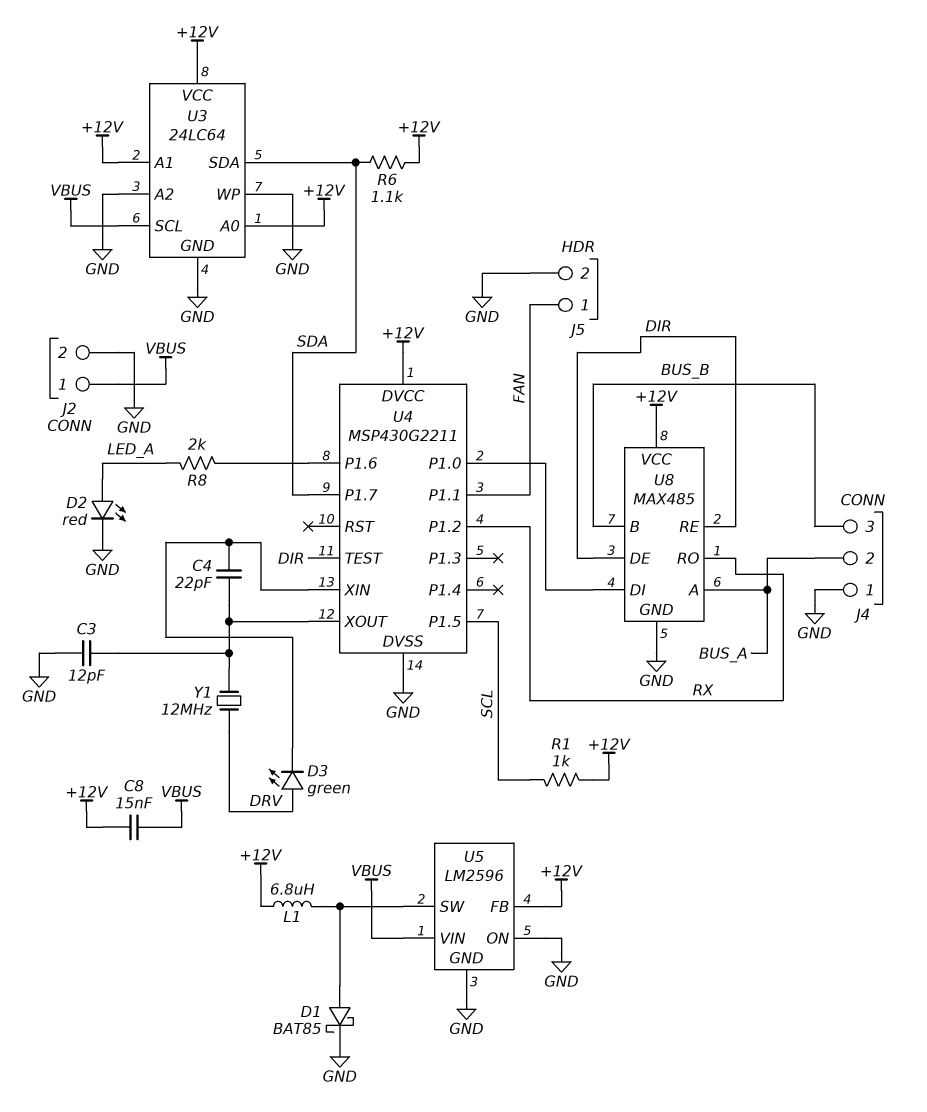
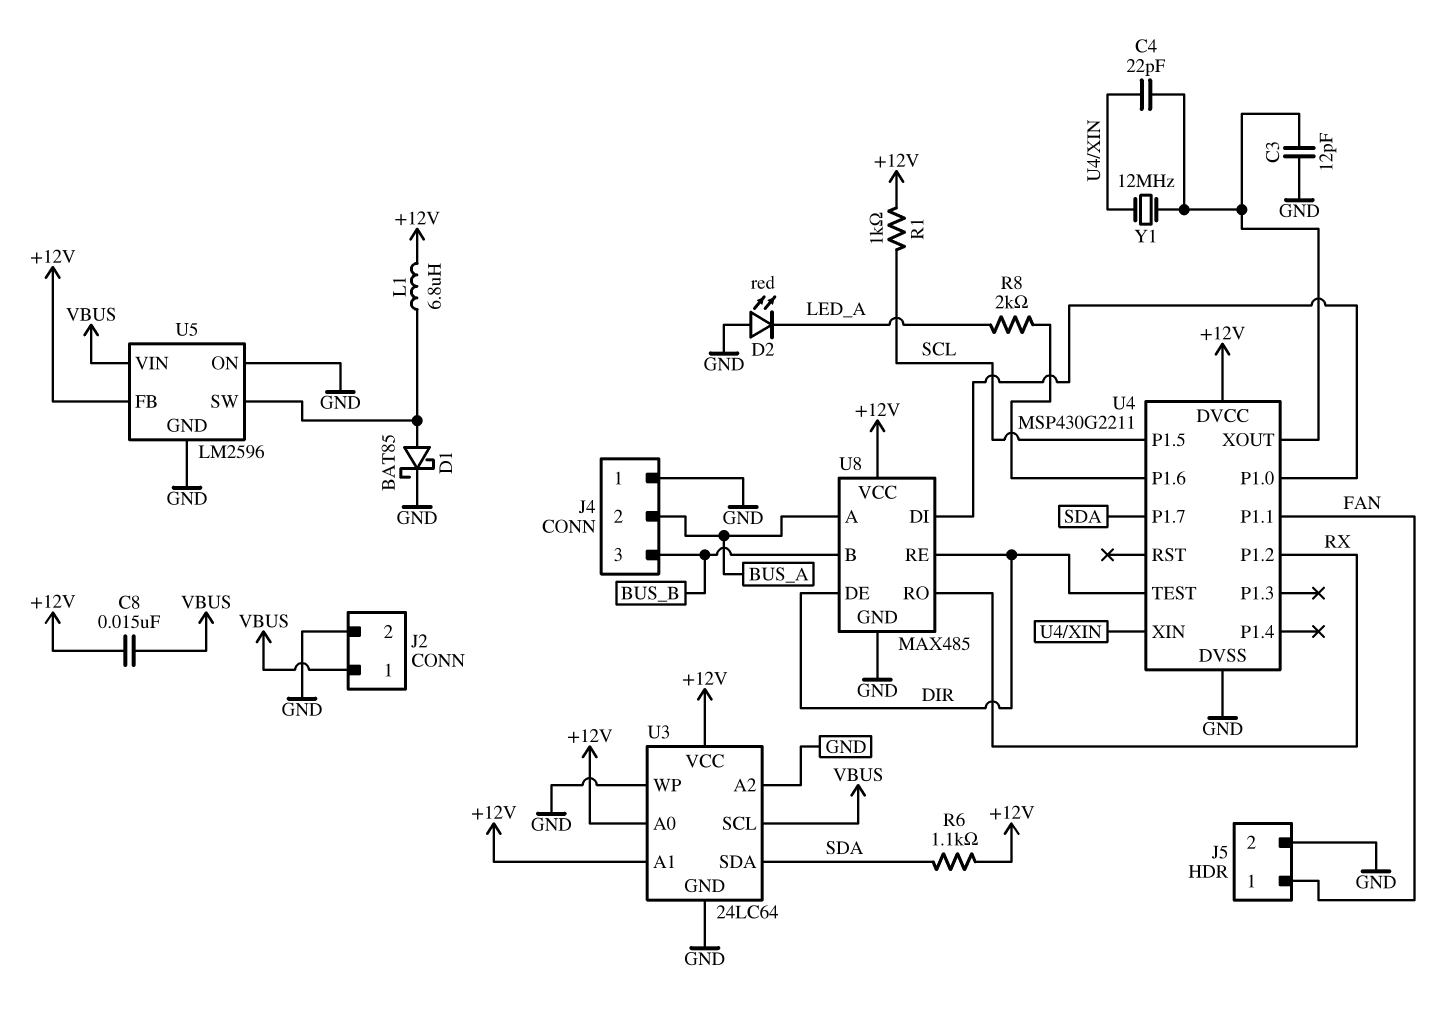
D2: LED red (A LED_A, K GND) -> LED red (A GND, K LED_A)
D3: LED green (A DRV, K U4/XIN) -> none
Y1: 12MHz (DRV, U4/XOUT) -> 12MHz (U4/XIN, U4/XOUT)

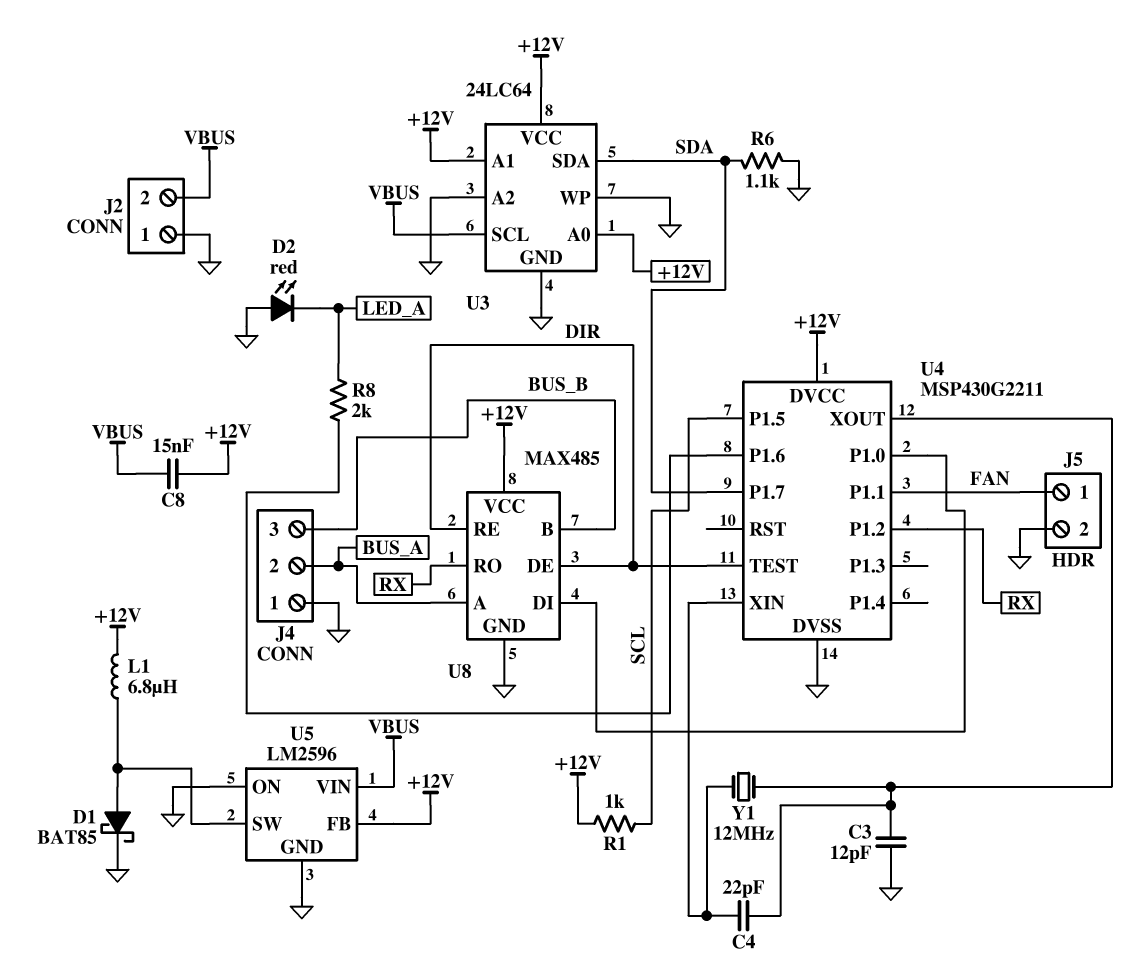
J2 pin 1: VBUS -> GND
J2 pin 2: GND -> VBUS
R6: 1.1k (+12V, SDA) -> 1.1k (GND, SDA)

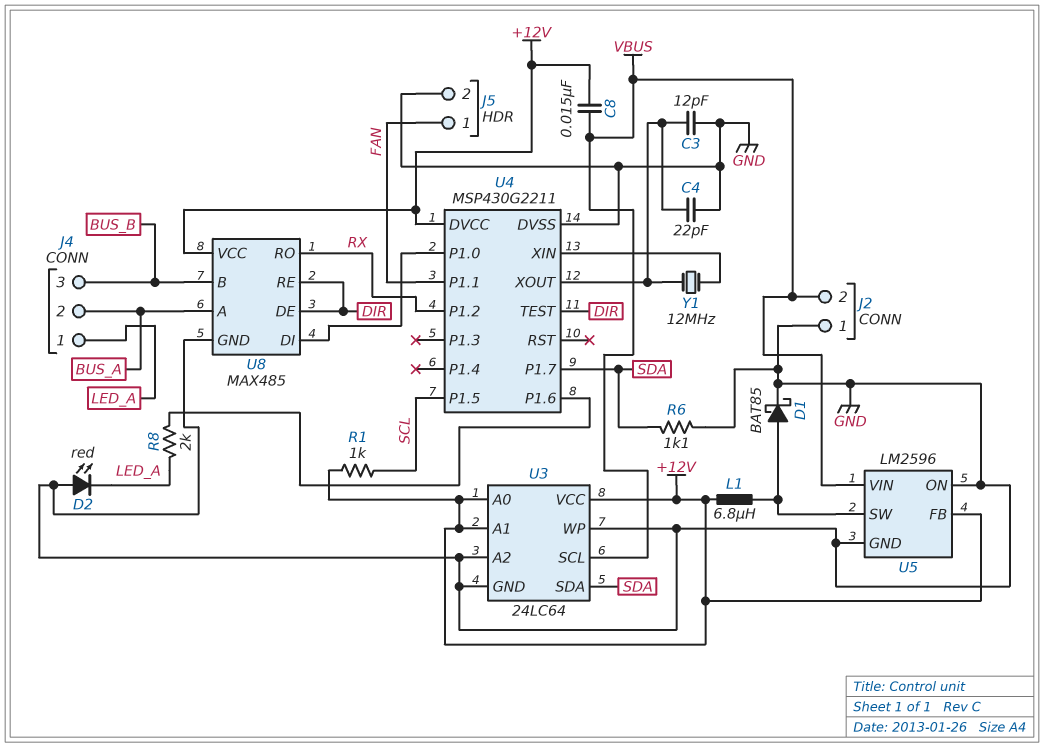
C4: 22pF (U4/XIN, U4/XOUT) -> 22pF (GND, U4/XOUT)
J4 pin 1: GND -> LED_A

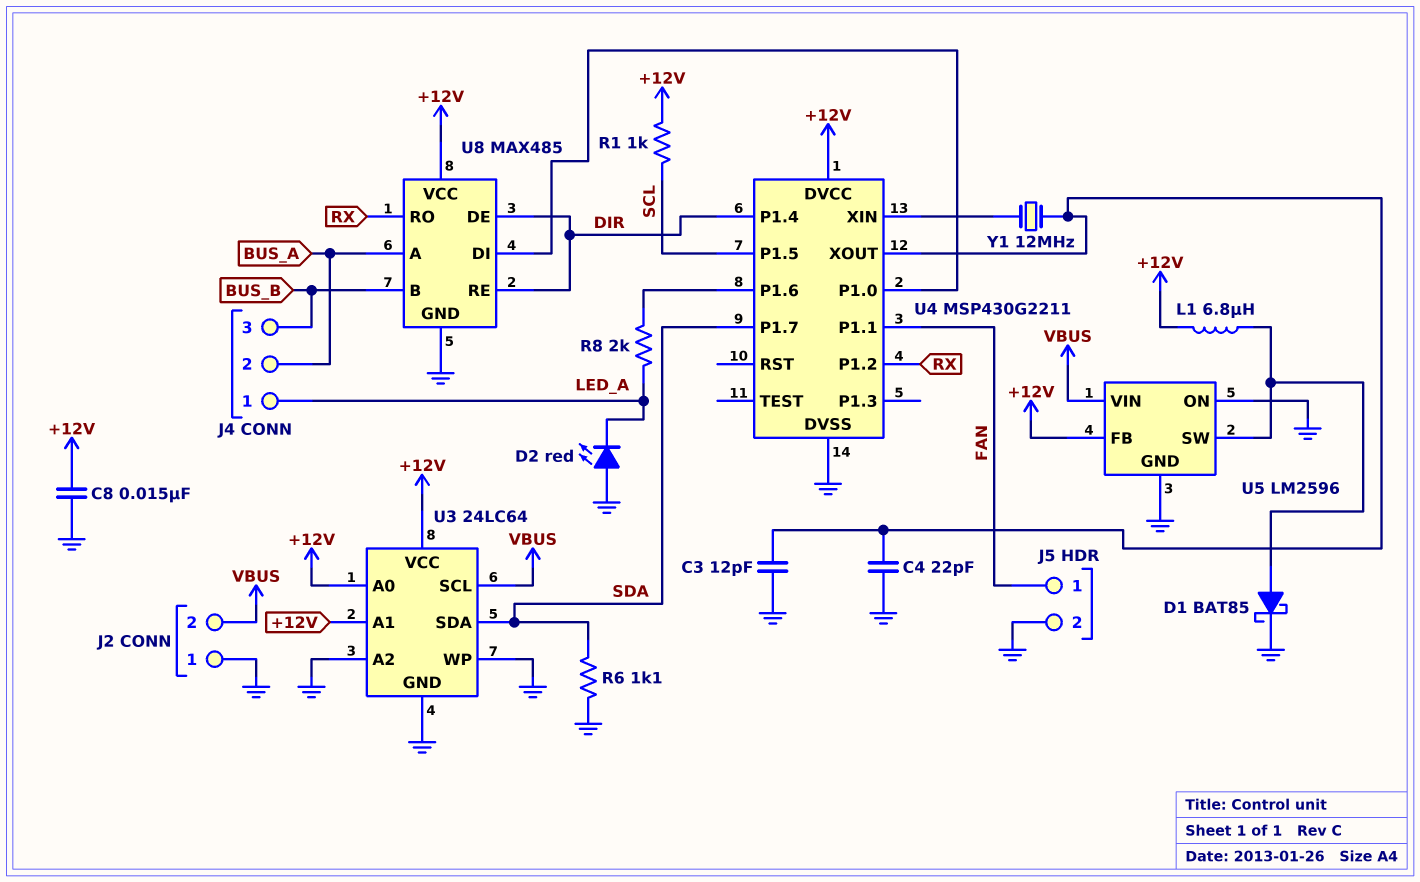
C8: 15nF (+12V, VBUS) -> 15nF (+12V, GND)
U4 pin P1.4: none -> DIR
U4 pin TEST: DIR -> none

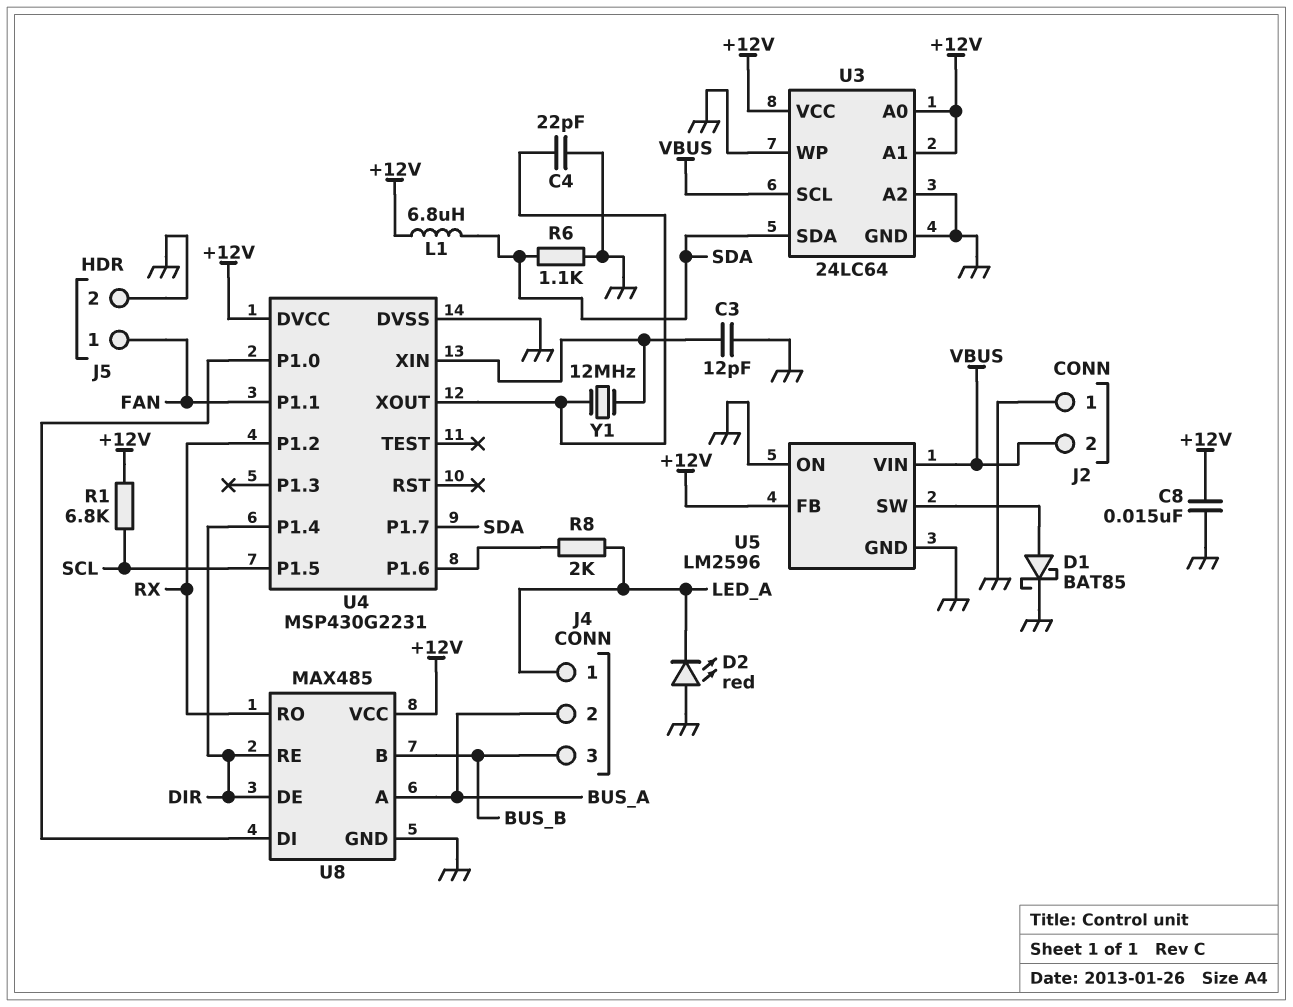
C3: 12pF (GND, U4/XOUT) -> 12pF (GND, U4/XIN)
L1: 6.8uH (+12V, U5/SW) -> 6.8uH (+12V, SDA)
R1: 1k (+12V, SCL) -> 6.8k (+12V, SCL)
U4: MSP430G2211 -> MSP430G2231

